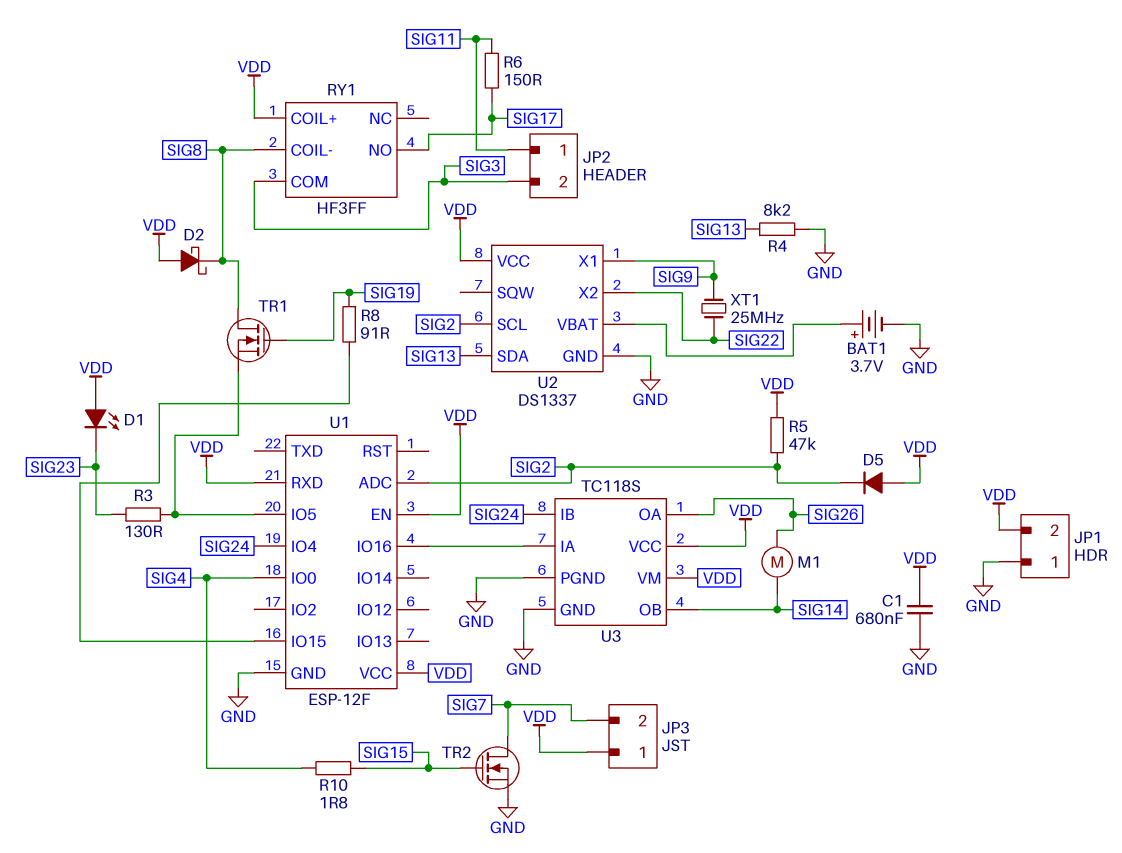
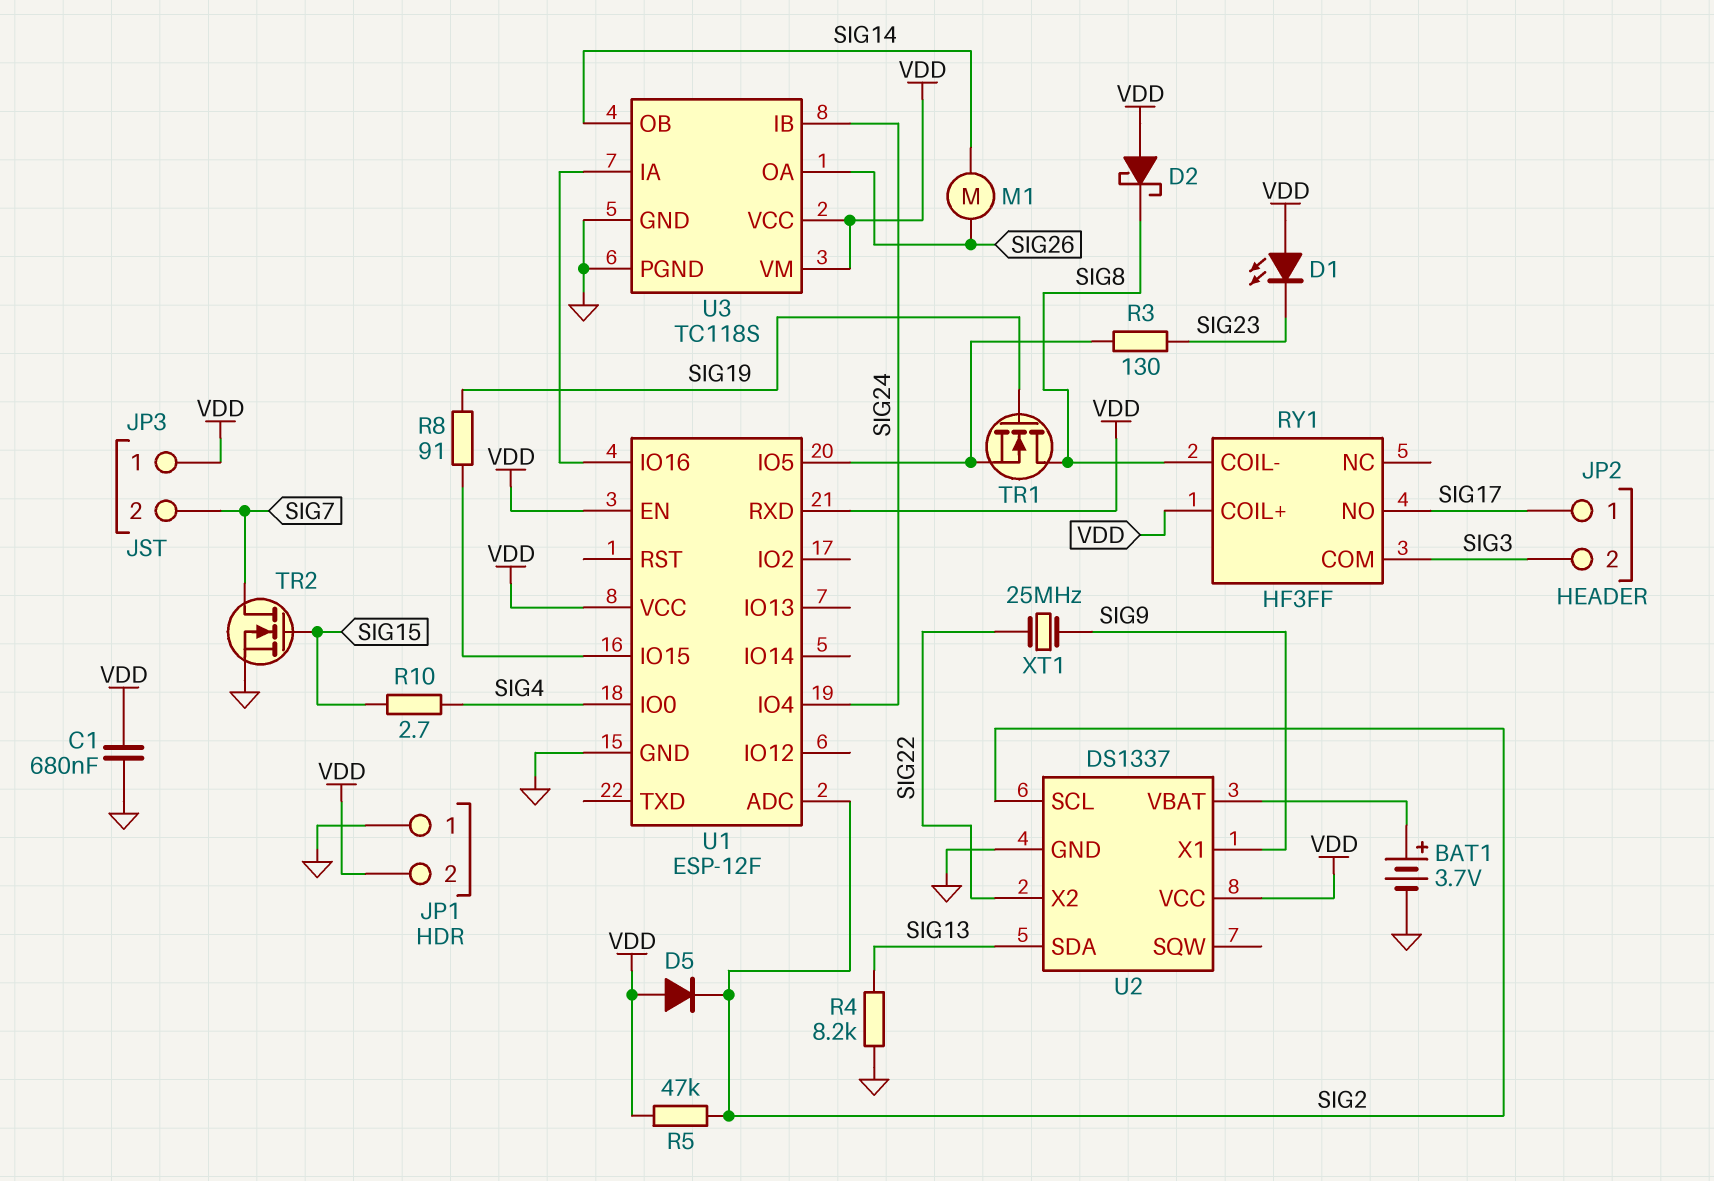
JP2 pin 1: SIG11 -> SIG17
R6: 150 (SIG11, SIG17) -> none
R10: 1.8 (SIG4, SIG15) -> 2.7 (SIG4, SIG15)

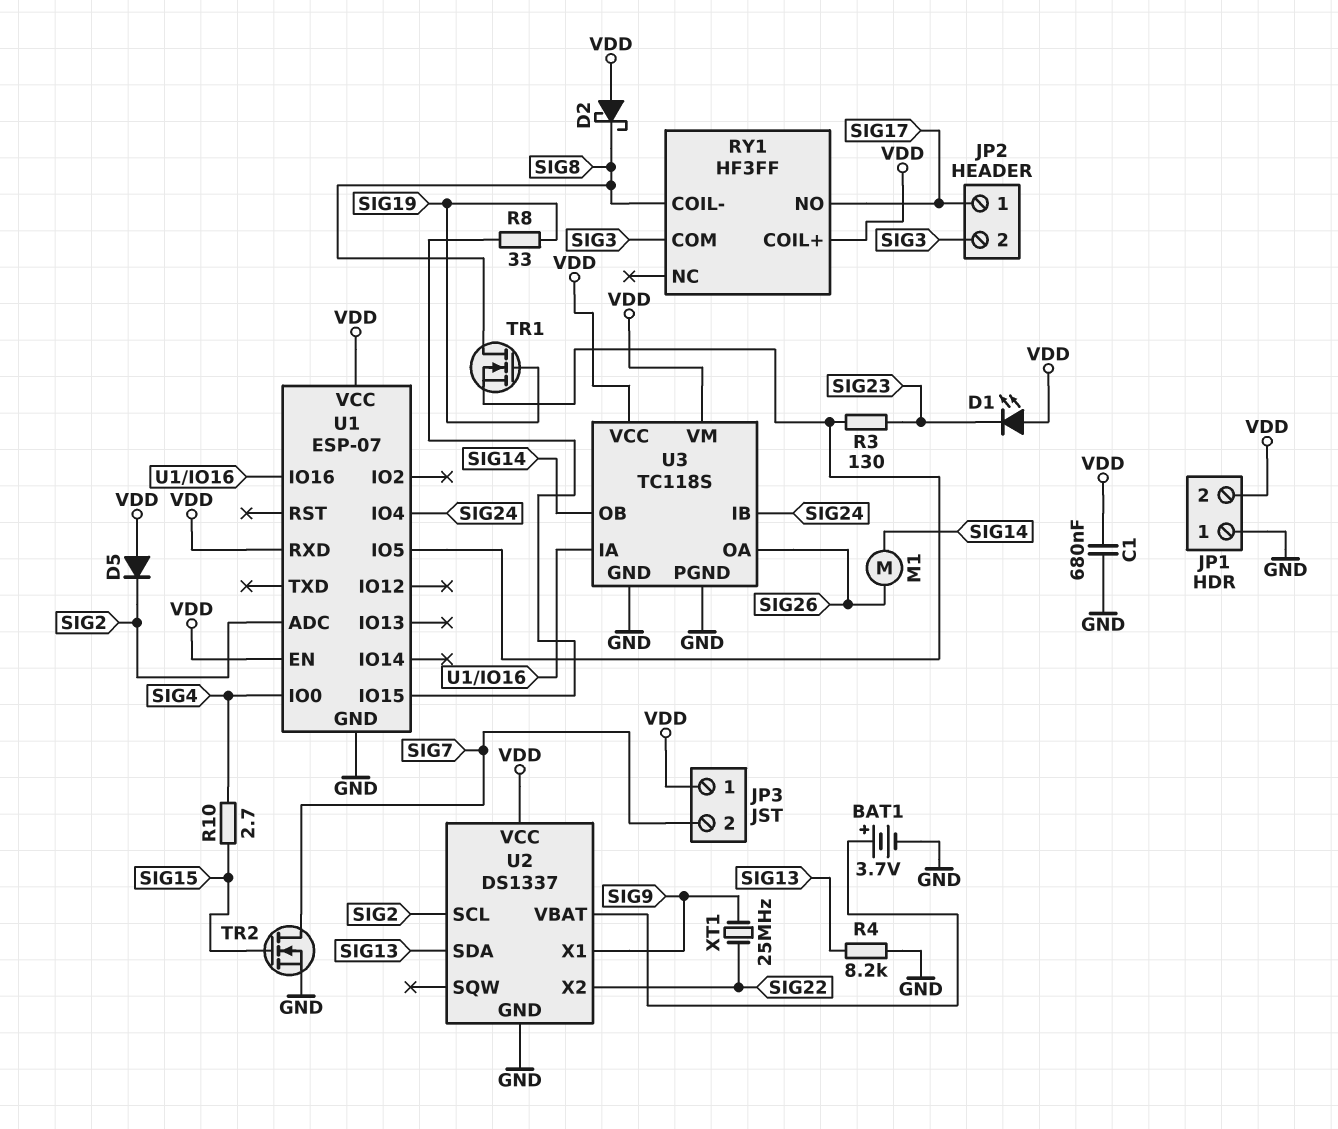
R5: 47k (SIG2, VDD) -> none
R8: 91 (SIG19, U1/IO15) -> 33 (SIG19, U1/IO15)
U1: ESP-12F -> ESP-07

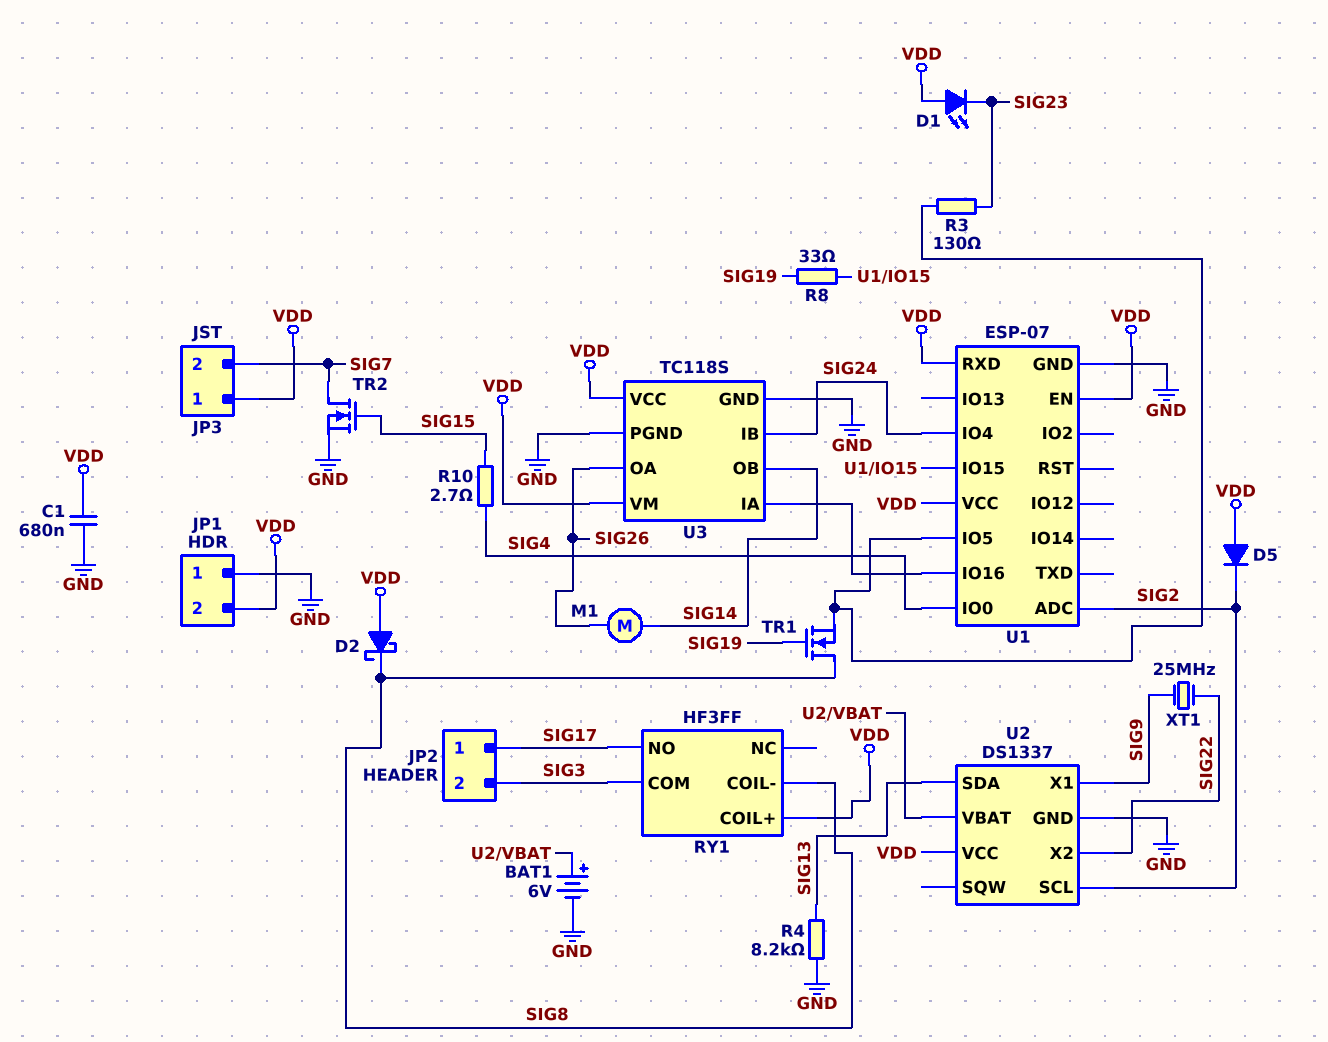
BAT1: 3.7V (plus U2/VBAT, minus GND) -> 6V (plus U2/VBAT, minus GND)

